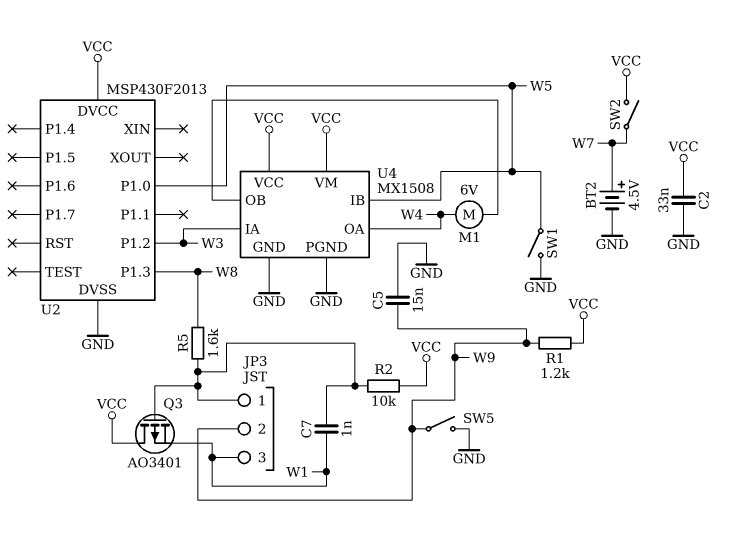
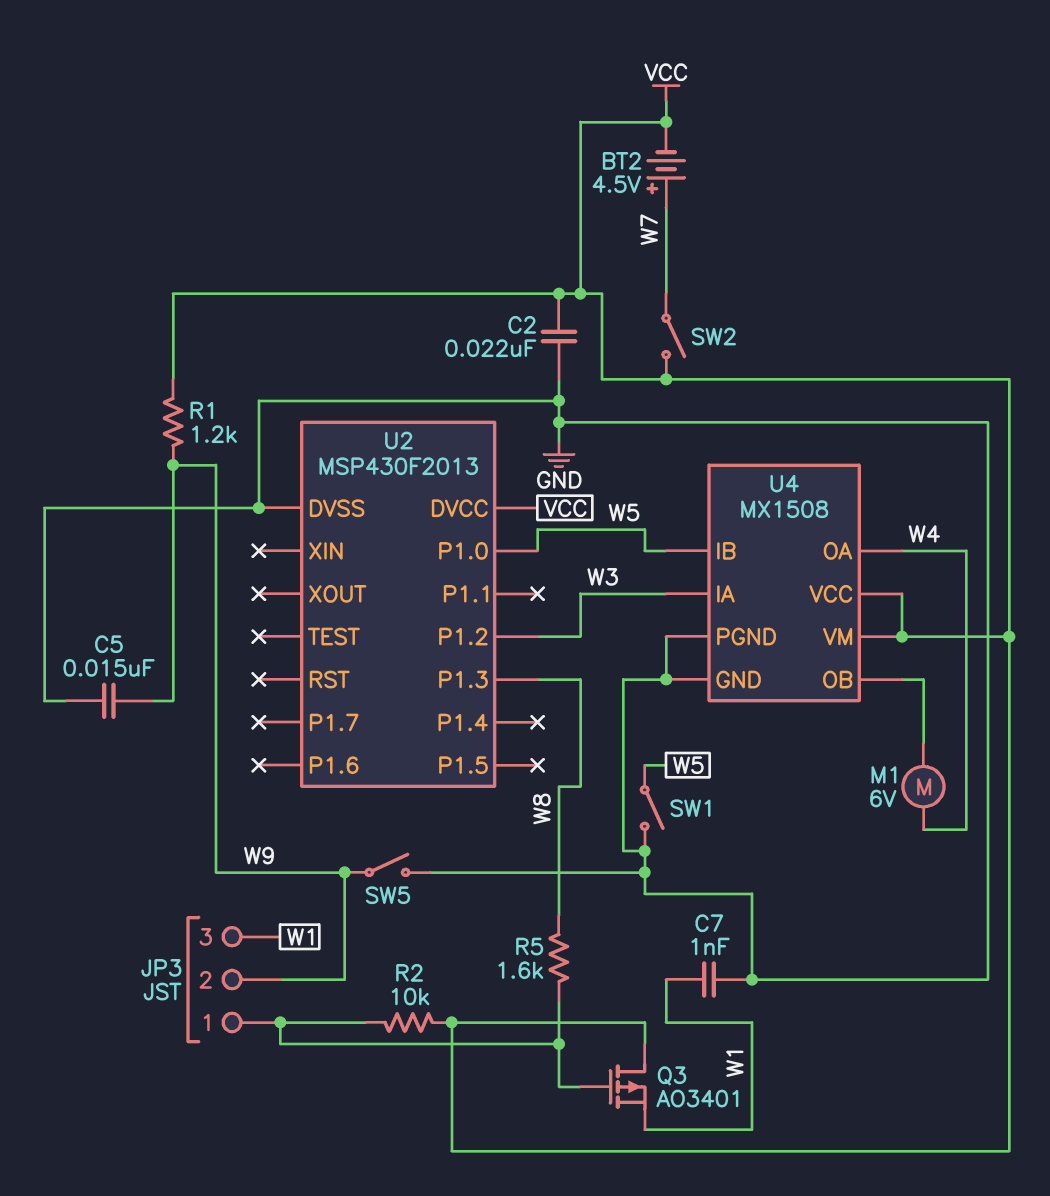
BT2: 4.5V (plus W7, minus GND) -> 4.5V (plus W7, minus VCC)
C2: 33nF (GND, VCC) -> 22nF (GND, VCC)
C7: 1nF (JP3/1, W1) -> 1nF (GND, W1)

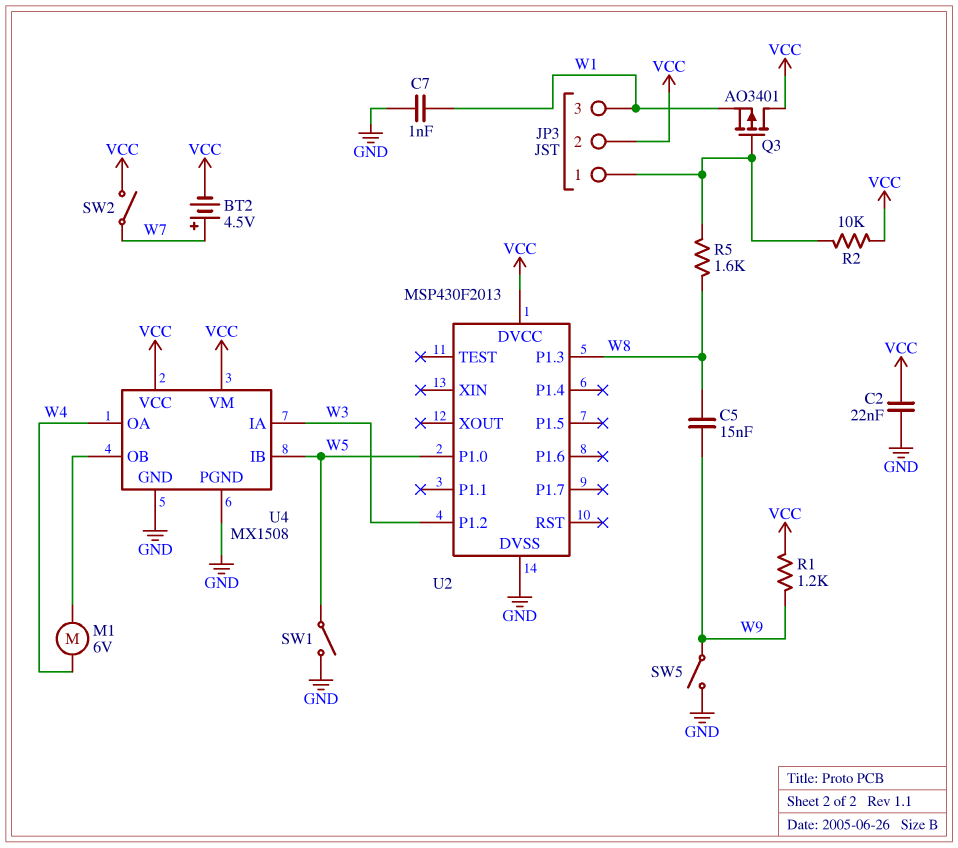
C5: 15nF (GND, W9) -> 15nF (W8, W9)
JP3 pin 2: W9 -> VCC

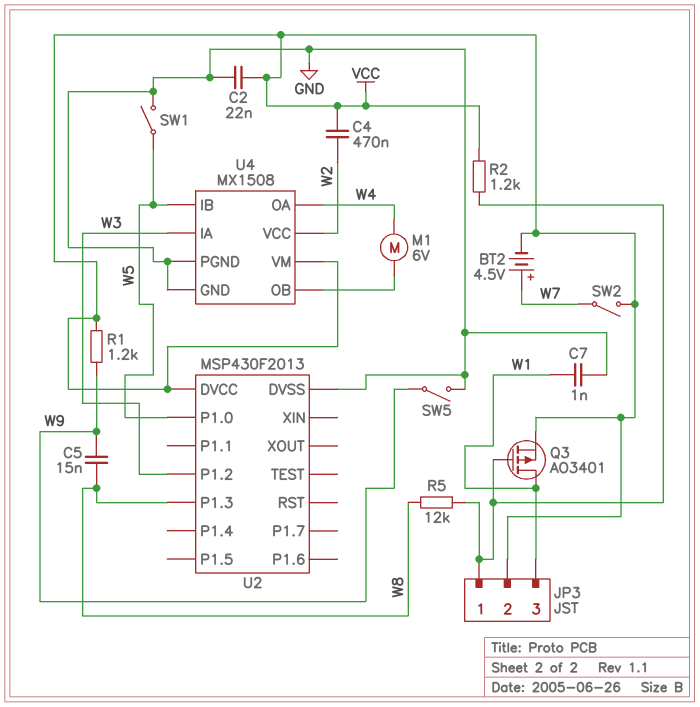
C4: none -> 470nF (VCC, W2)
Q3: PMOS AO3401 (G JP3/1, D VCC, S W1) -> PMOS AO3401 (G JP3/1, D W1, S VCC)
R2: 10k (JP3/1, VCC) -> 1.2k (JP3/1, VCC)
R5: 1.6k (JP3/1, W8) -> 12k (JP3/1, W8)
U4 pin VCC: VCC -> W2

